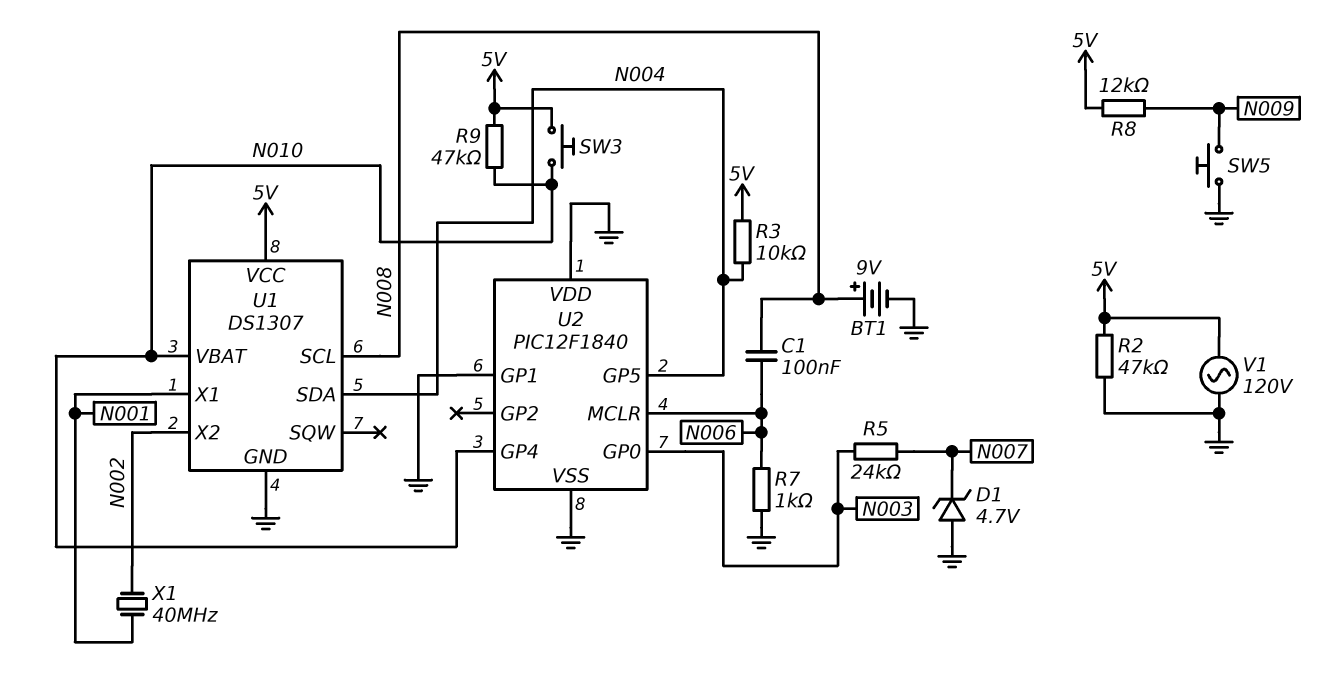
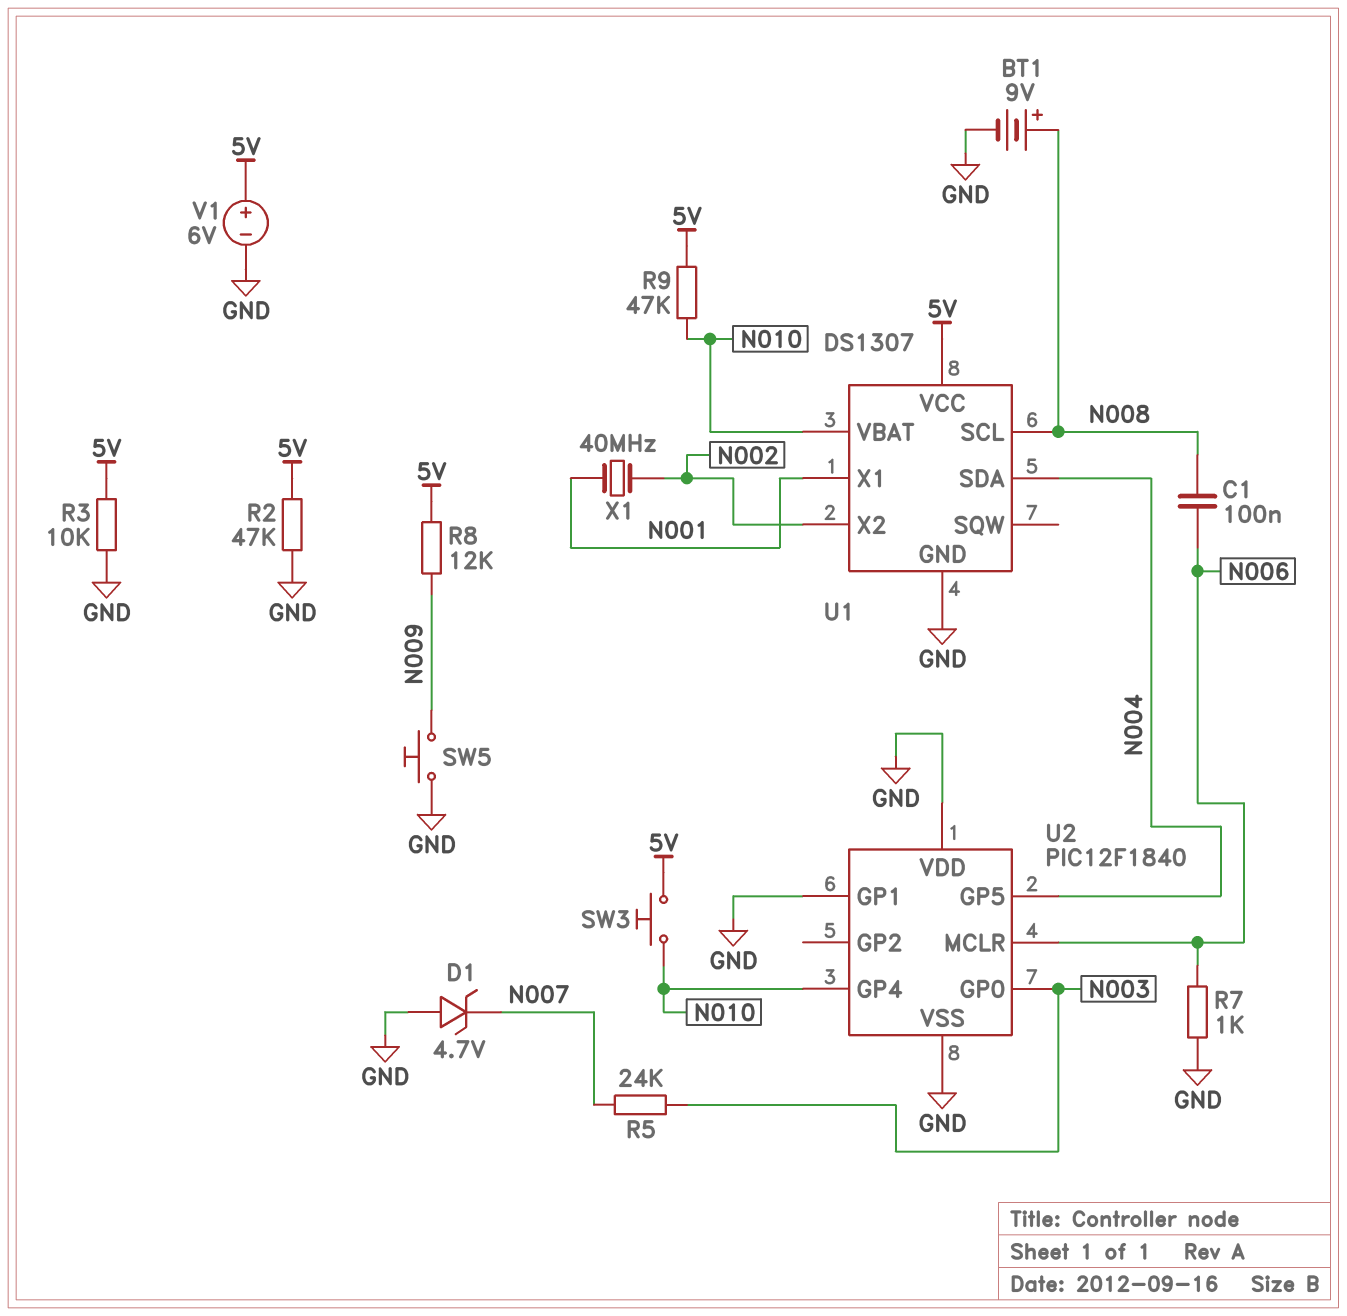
R3: 10k (5V, N004) -> 10k (5V, GND)
V1: AC 120V (5V, GND) -> 6V (plus 5V, minus GND)

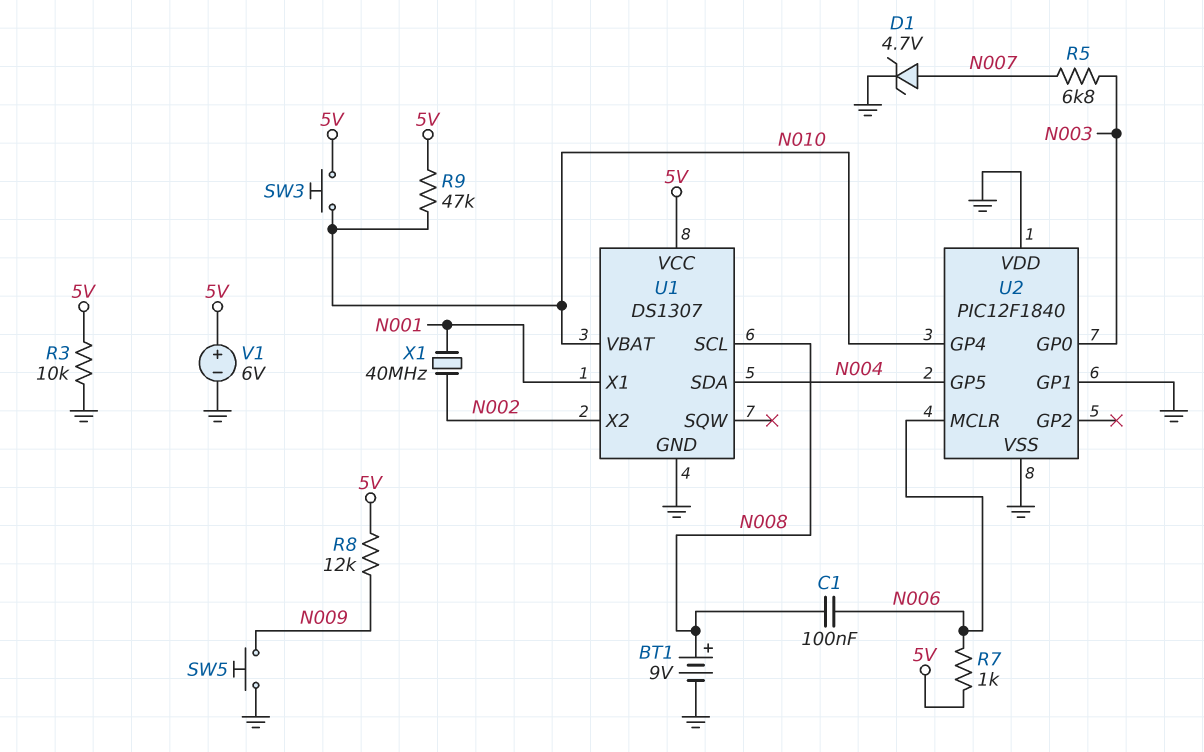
D1: zener 4.7V (A GND, K N007) -> zener 4.7V (A N007, K GND)
R2: 47k (5V, GND) -> none
R5: 24k (N003, N007) -> 6.8k (N003, N007)
R7: 1k (GND, N006) -> 1k (5V, N006)

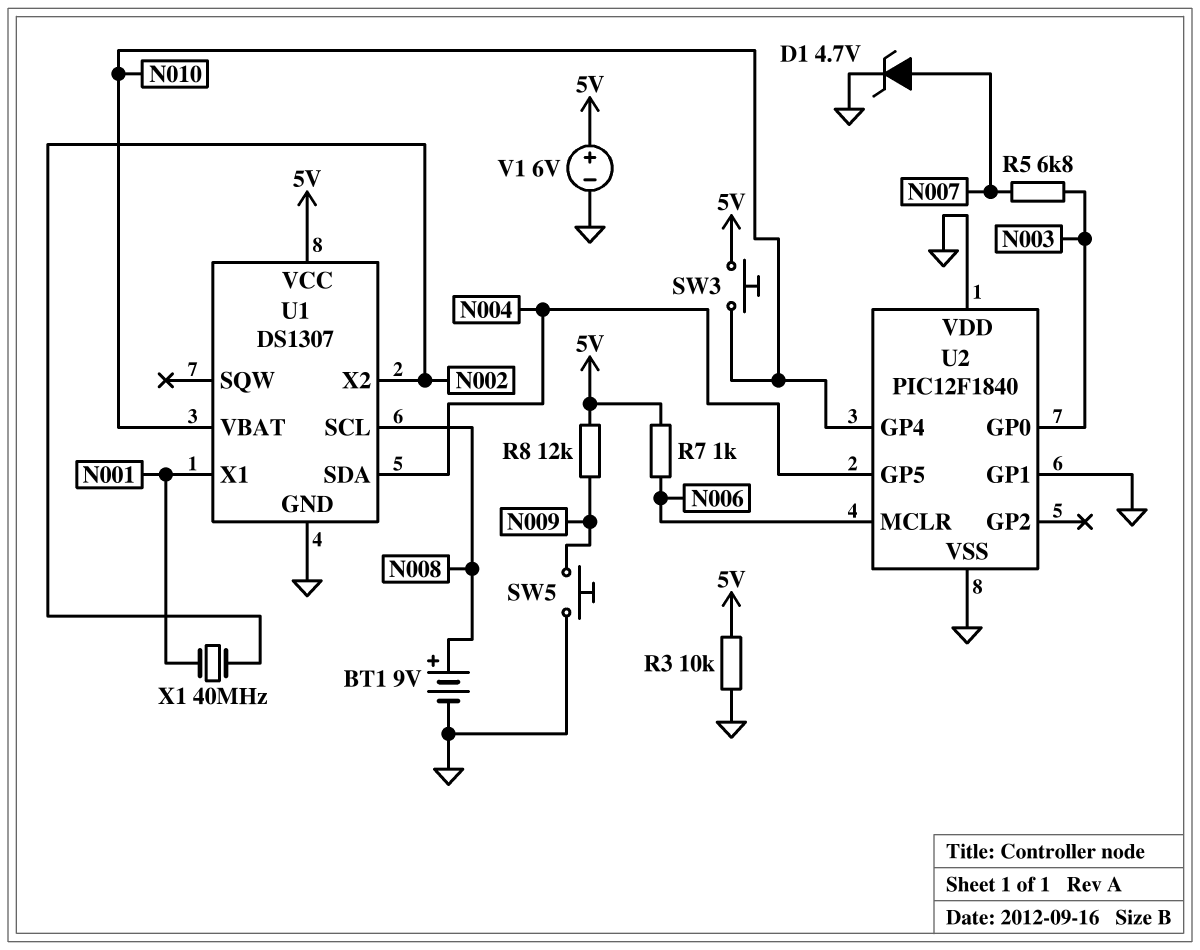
C1: 100nF (N006, N008) -> none
R9: 47k (5V, N010) -> none

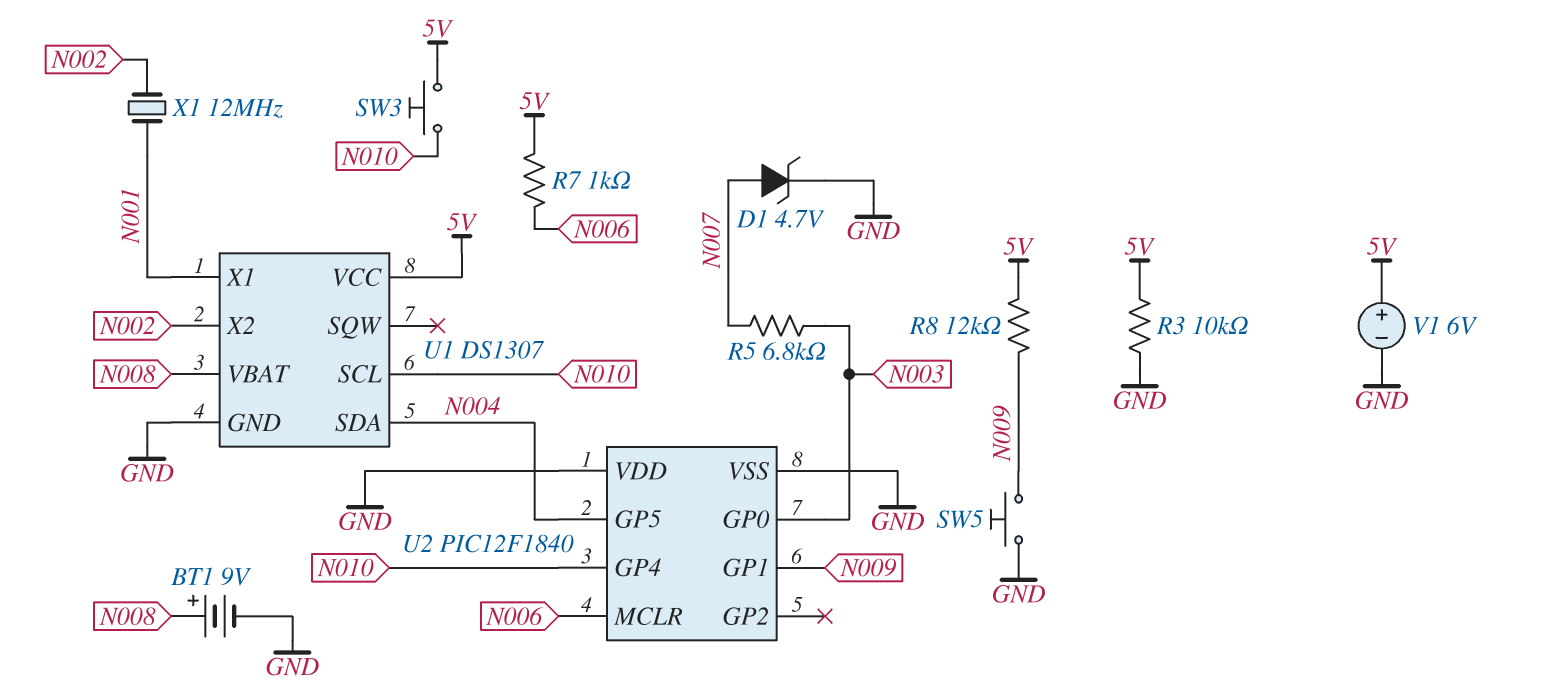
U1 pin SCL: N008 -> N010
U1 pin VBAT: N010 -> N008
U2 pin GP1: GND -> N009
X1: 40MHz (N001, N002) -> 12MHz (N001, N002)

